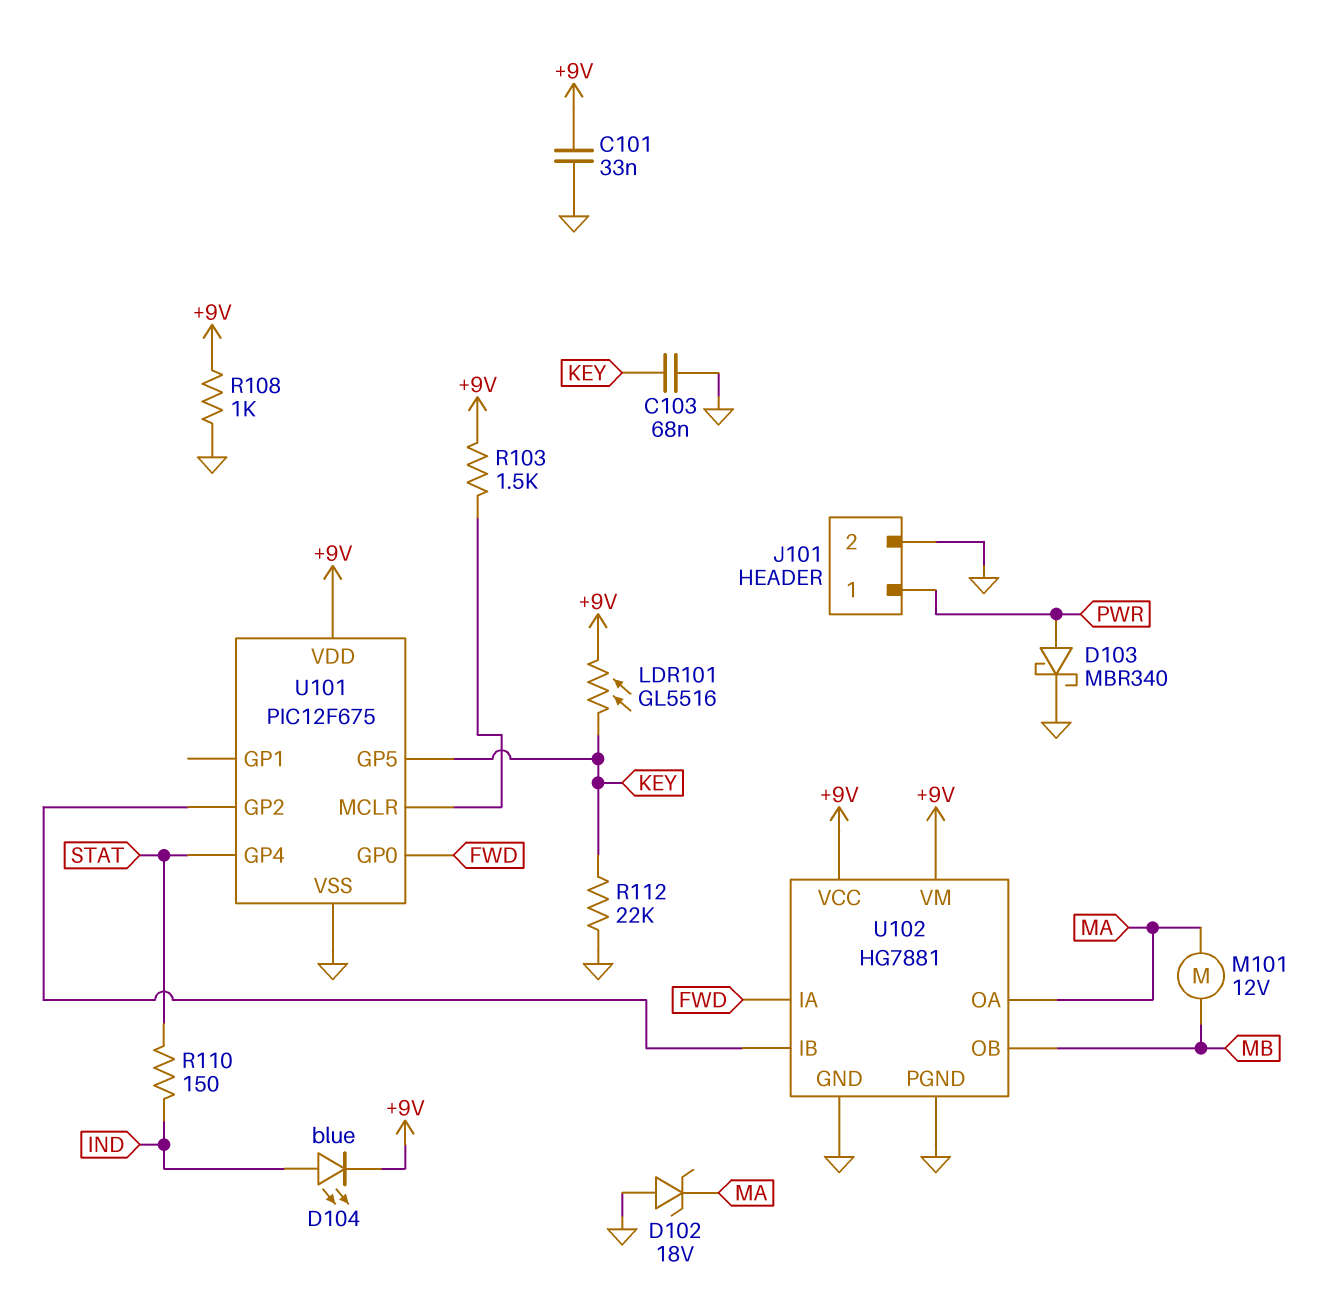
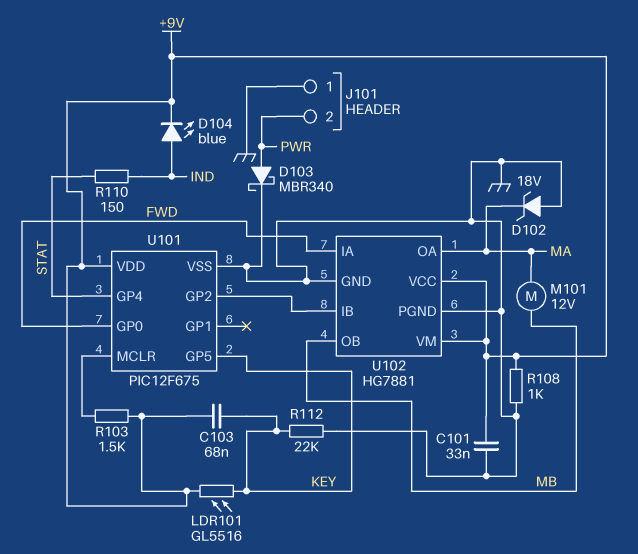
C103: 68nF (GND, KEY) -> 68nF (+9V, KEY)
J101 pin 1: PWR -> GND
J101 pin 2: GND -> PWR

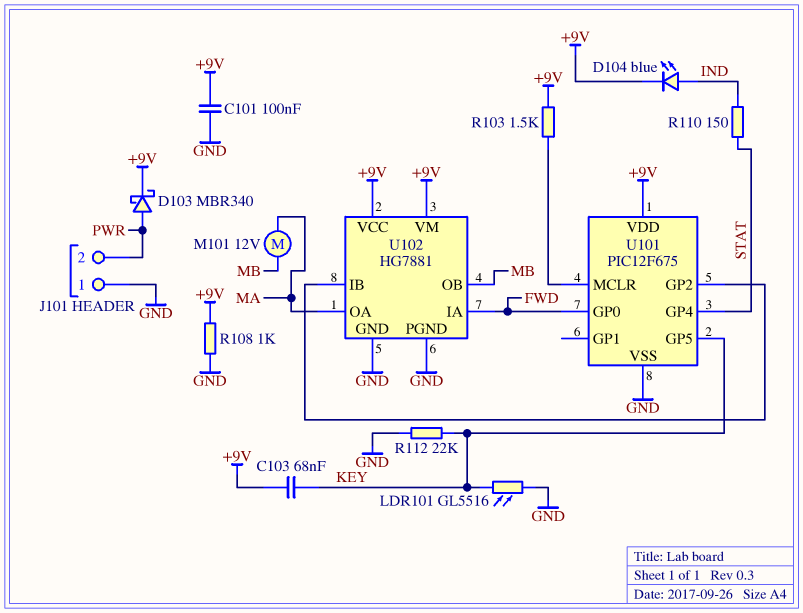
C101: 33nF (+9V, GND) -> 100nF (+9V, GND)
D102: zener 18V (A GND, K MA) -> none
D103: schottky MBR340 (A PWR, K GND) -> schottky MBR340 (A PWR, K +9V)
LDR101: GL5516 (+9V, KEY) -> GL5516 (GND, KEY)

